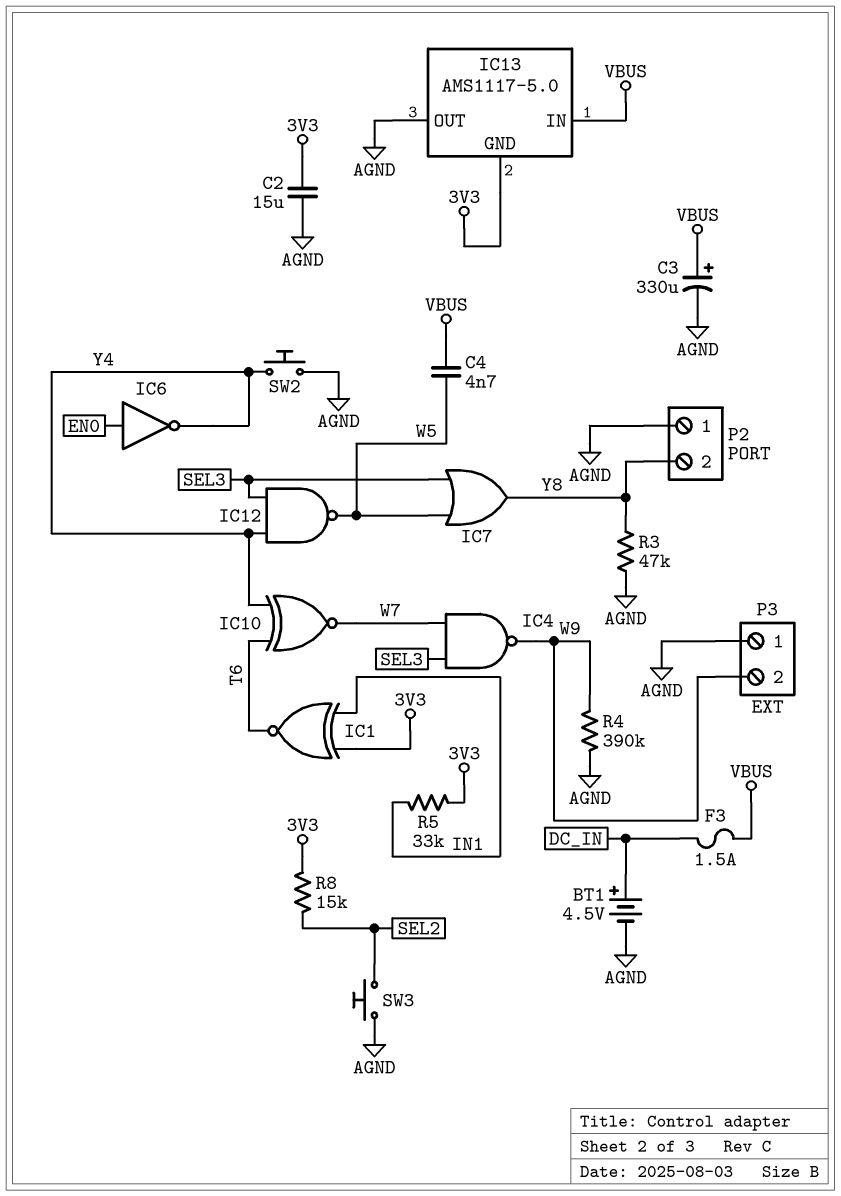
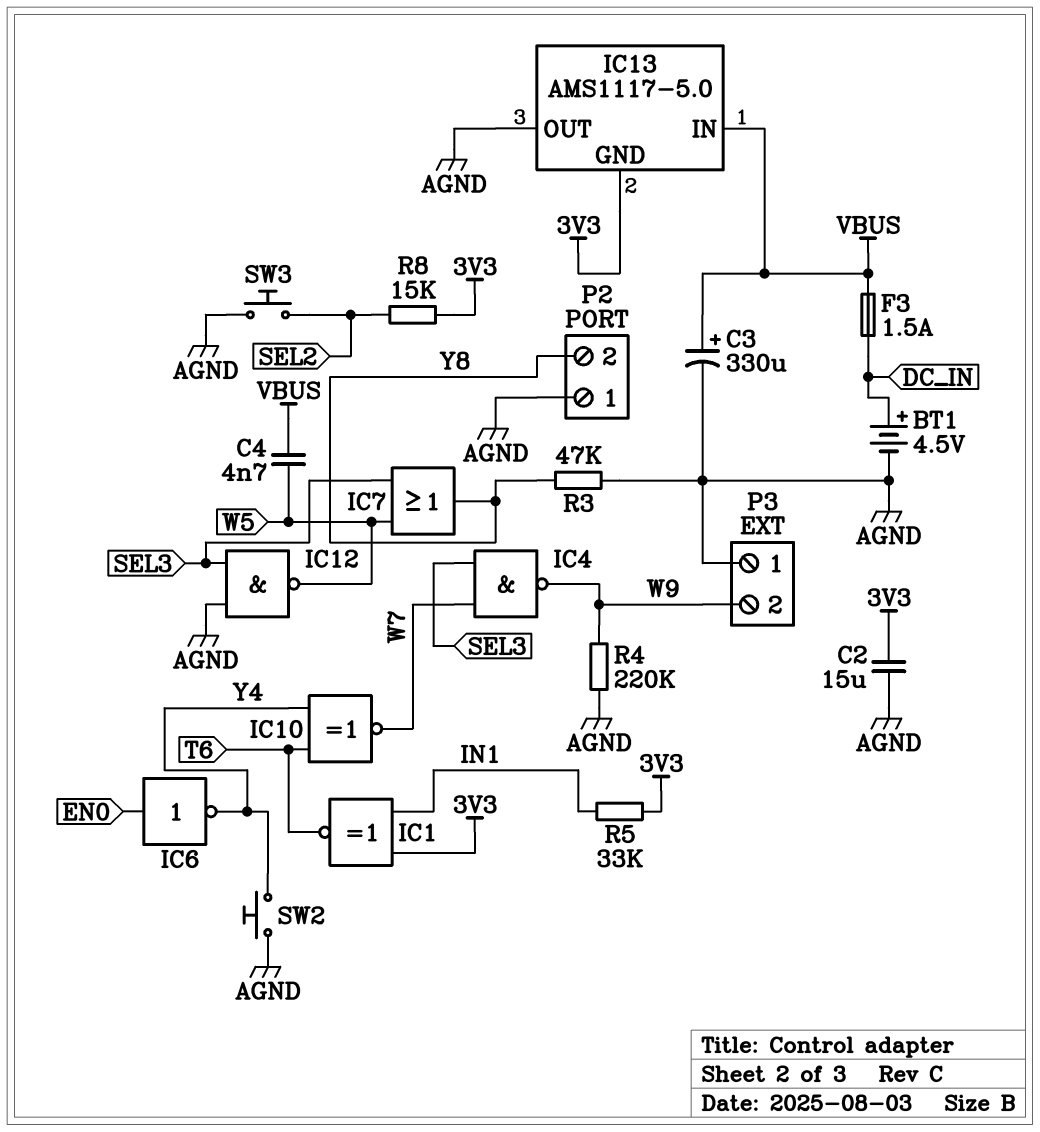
IC12: NAND (in SEL3, in Y4, out W5) -> NAND (in AGND, in SEL3, out W5)
R4: 390k (AGND, W9) -> 220k (AGND, W9)

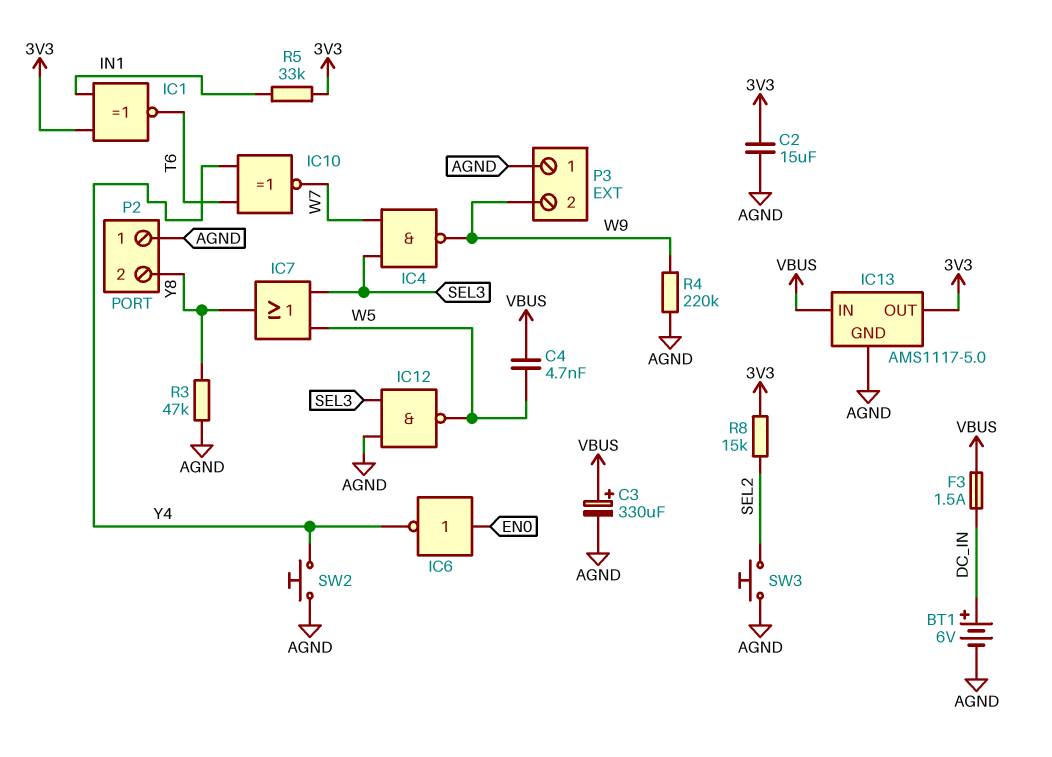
BT1: 4.5V (plus DC_IN, minus AGND) -> 6V (plus DC_IN, minus AGND)
IC13 pin GND: 3V3 -> AGND
IC13 pin OUT: AGND -> 3V3

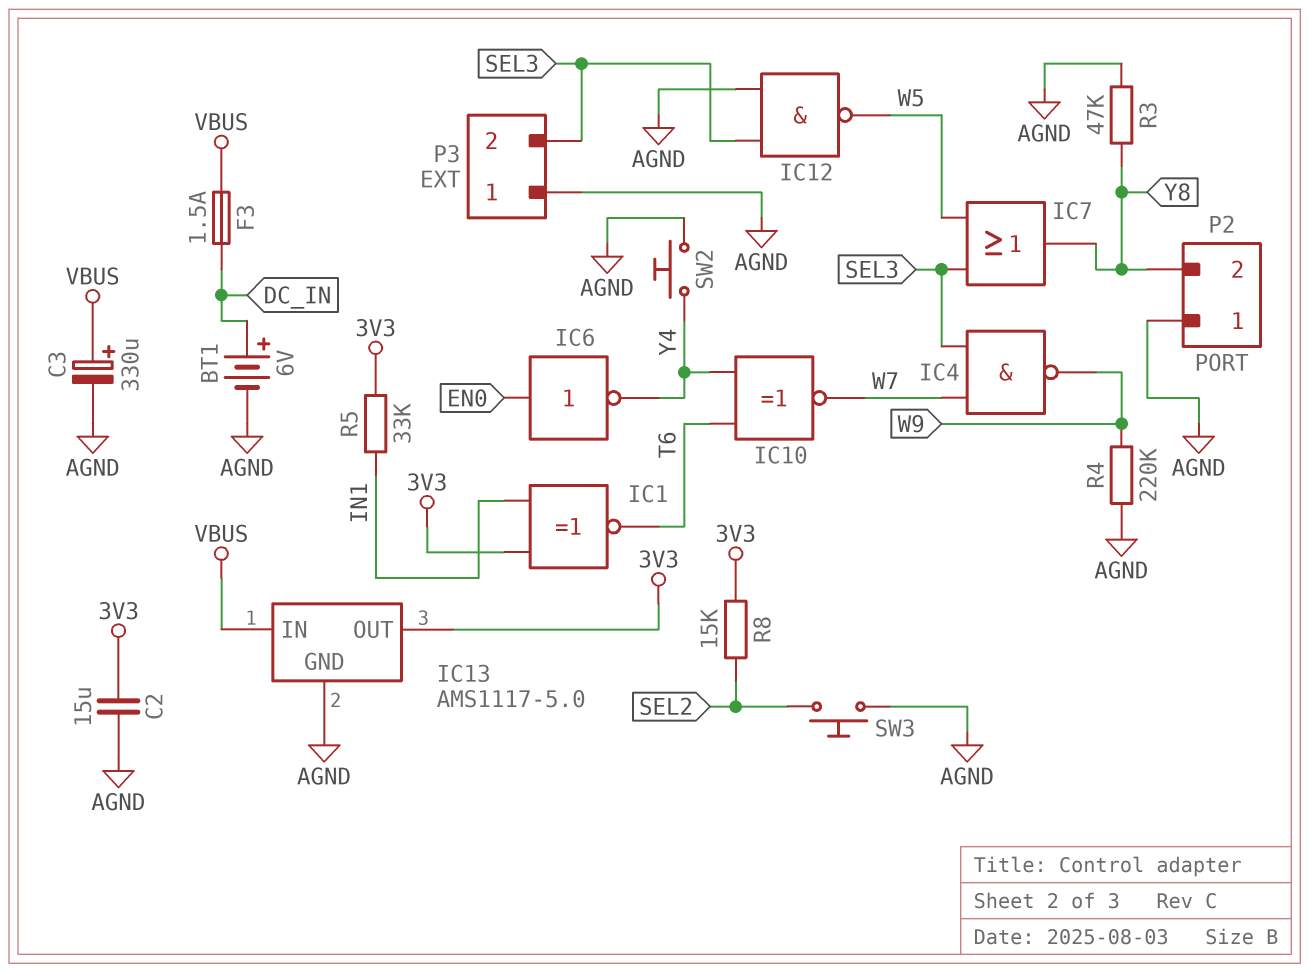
C4: 4.7nF (VBUS, W5) -> none
P3 pin 2: W9 -> SEL3

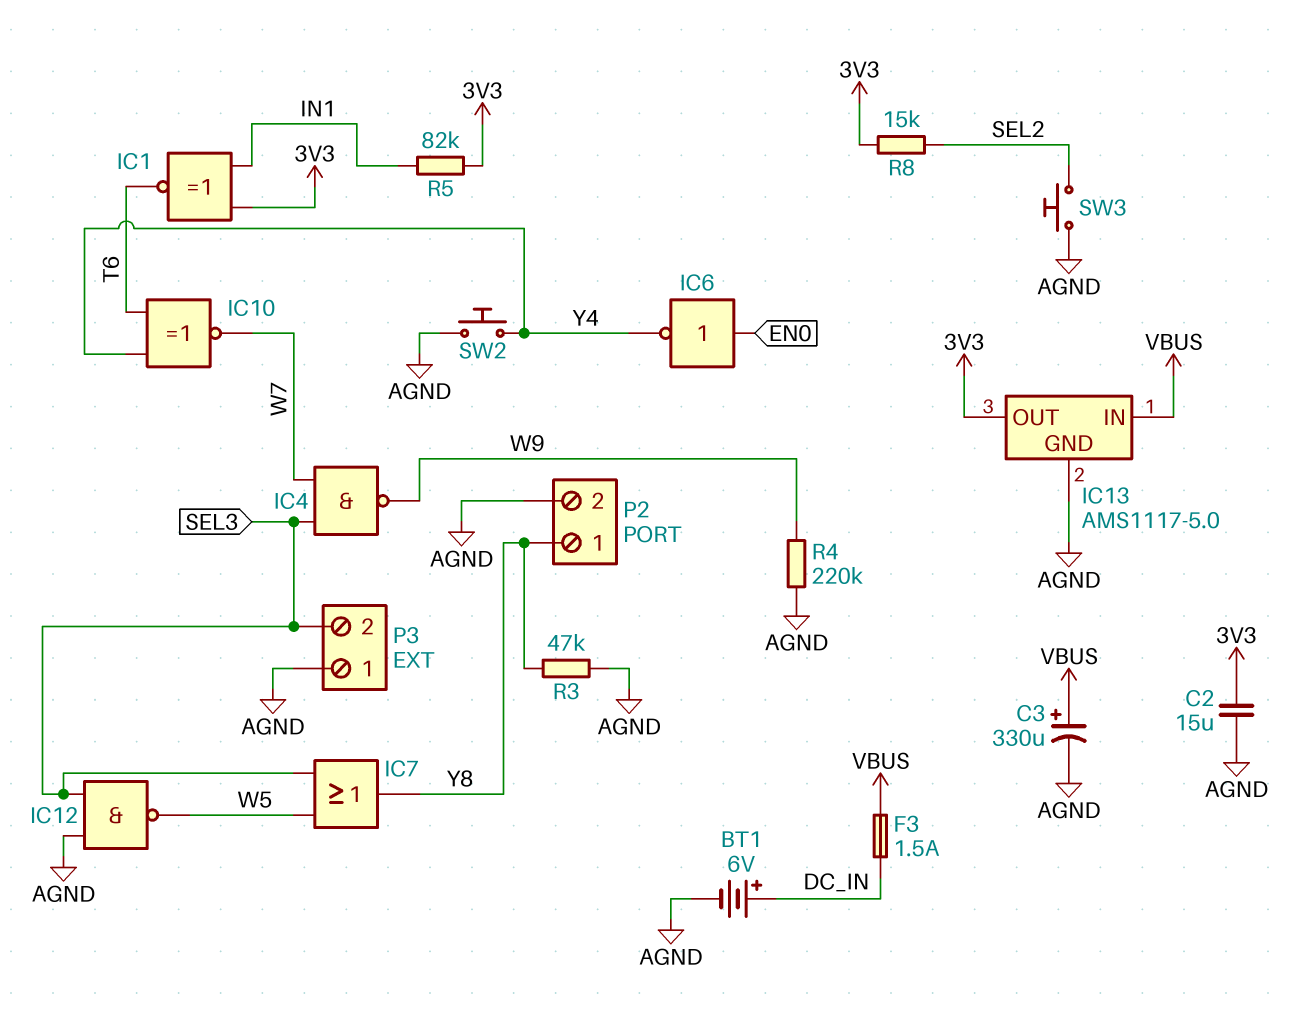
P2 pin 1: AGND -> Y8
P2 pin 2: Y8 -> AGND
R5: 33k (3V3, IN1) -> 82k (3V3, IN1)

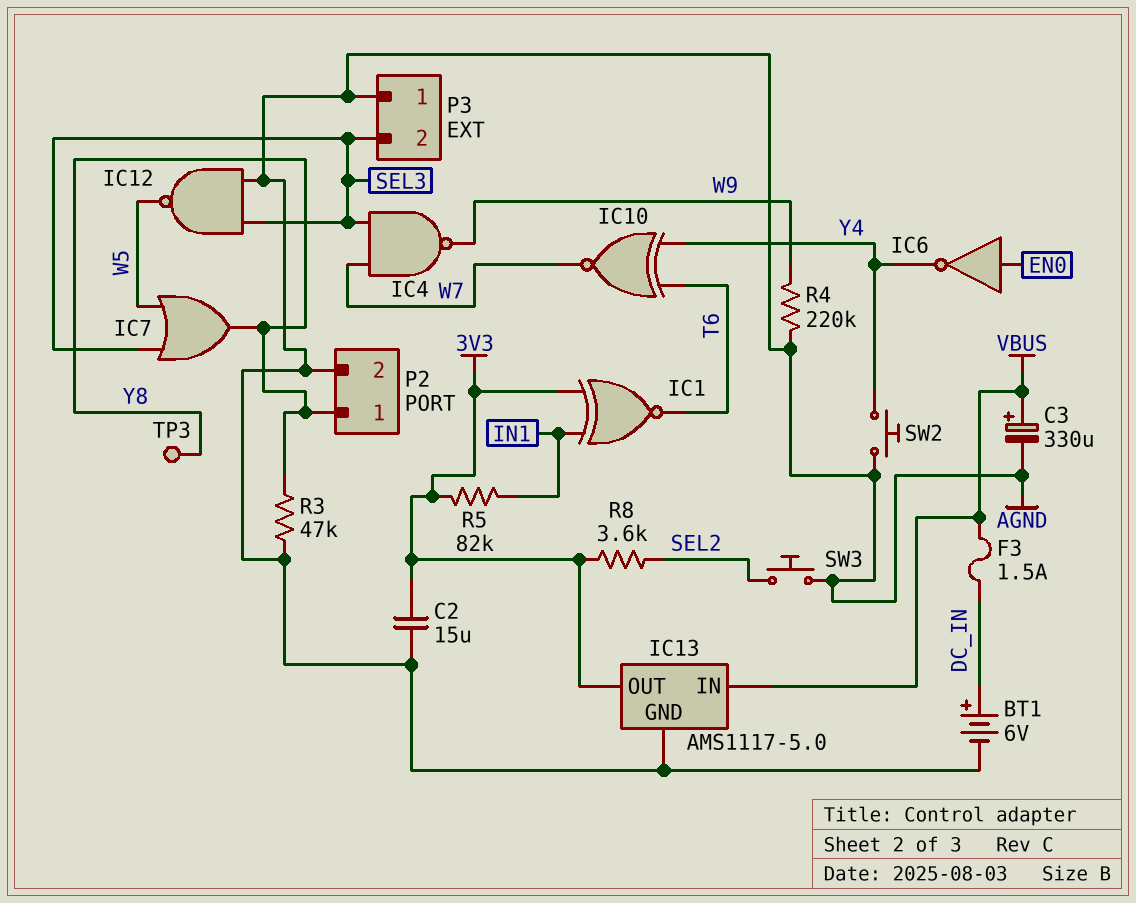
R8: 15k (3V3, SEL2) -> 3.6k (3V3, SEL2)
TP3: none -> test point (Y8)

